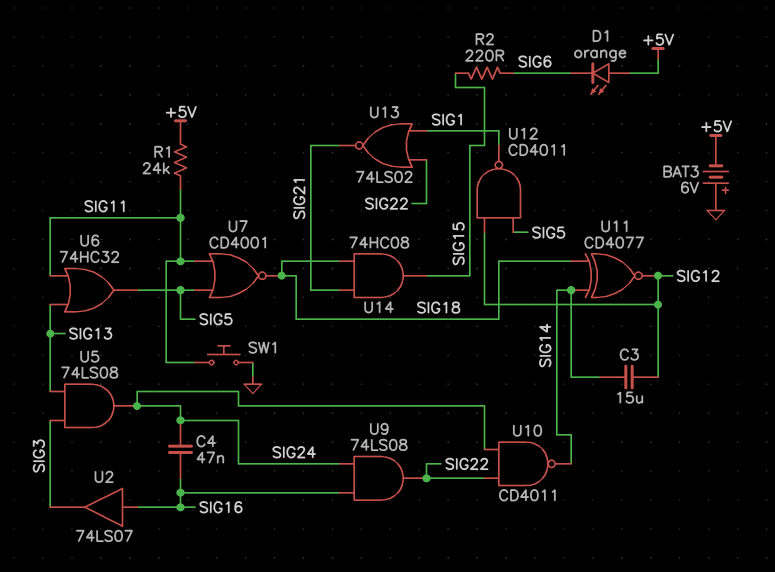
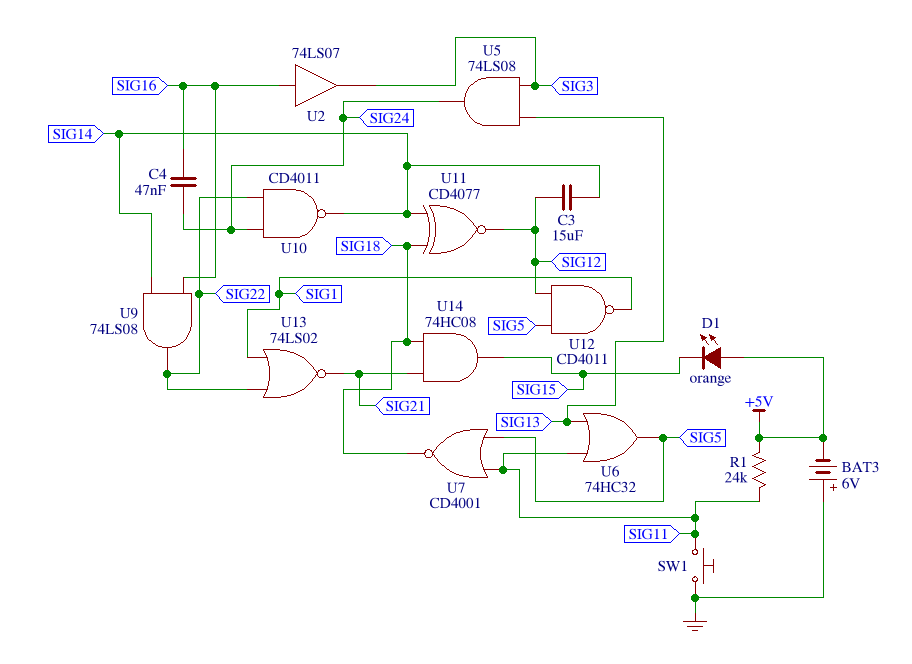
D1: LED orange (A +5V, K SIG6) -> LED orange (A +5V, K SIG15)
R2: 220 (SIG6, SIG15) -> none
U9: AND 74LS08 (in SIG16, in SIG24, out SIG22) -> AND 74LS08 (in SIG14, in SIG16, out SIG22)

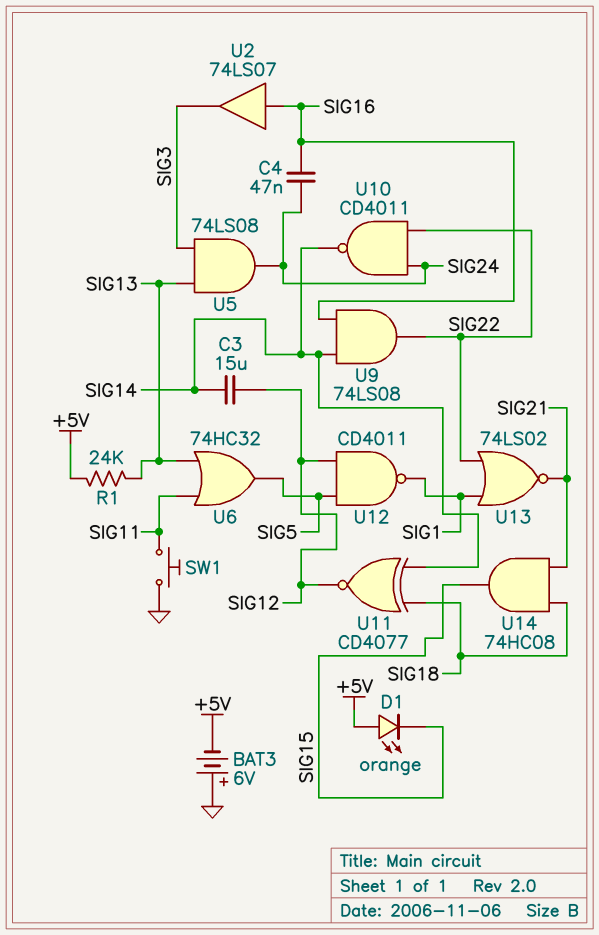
R1: 24k (+5V, SIG11) -> 24k (+5V, SIG13)
U7: NOR CD4001 (in SIG5, in SIG11, out SIG18) -> none

